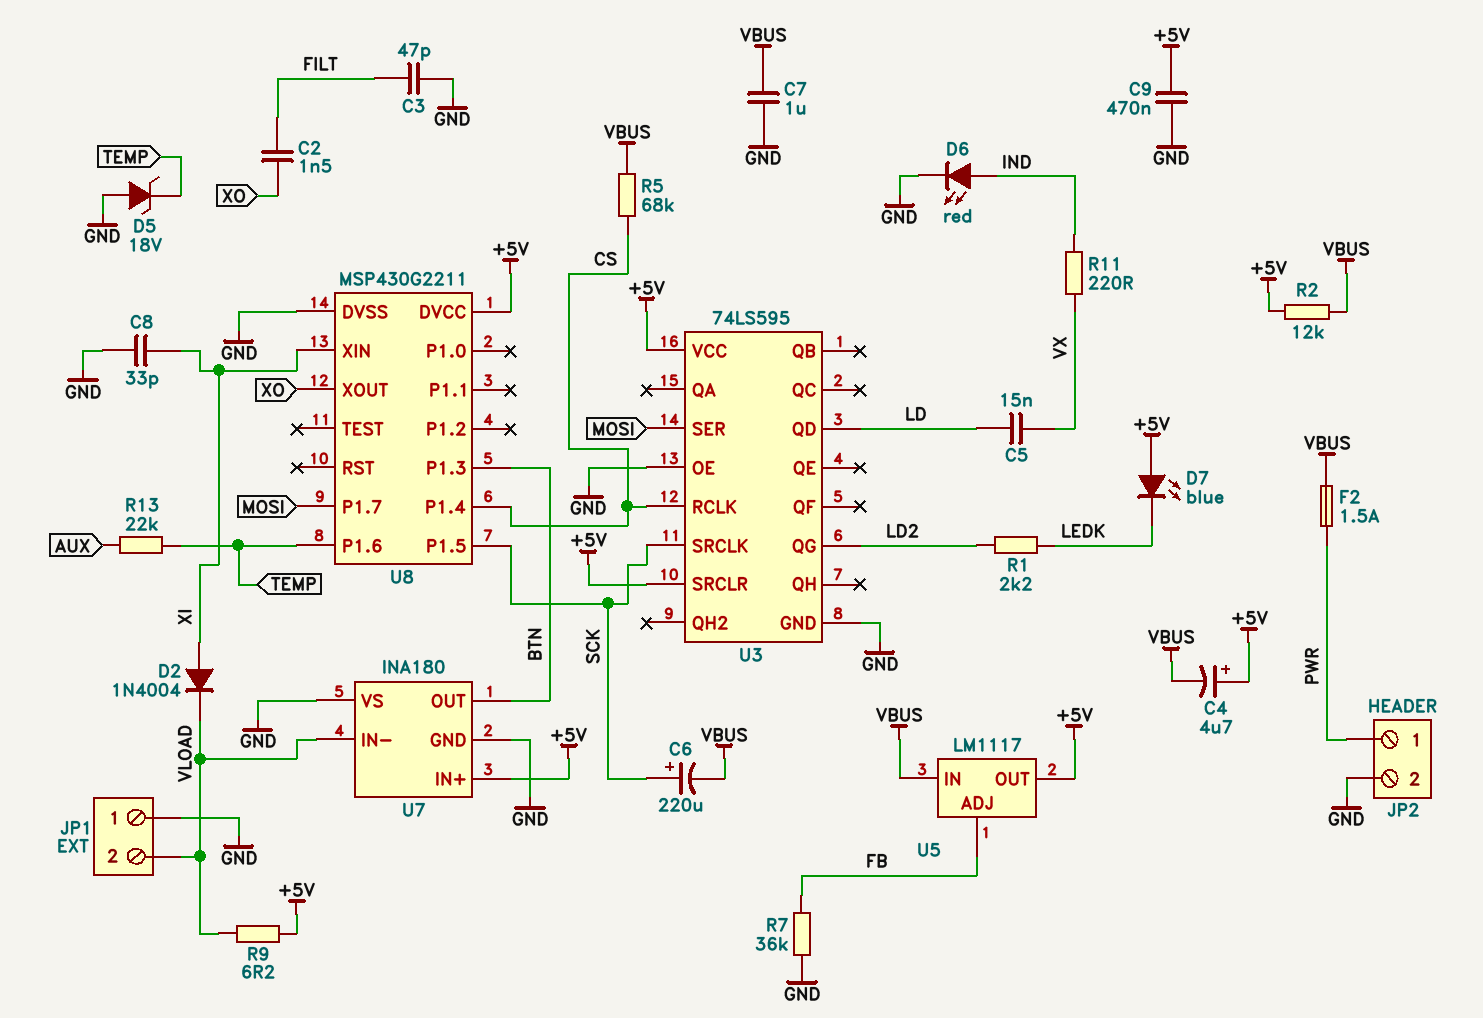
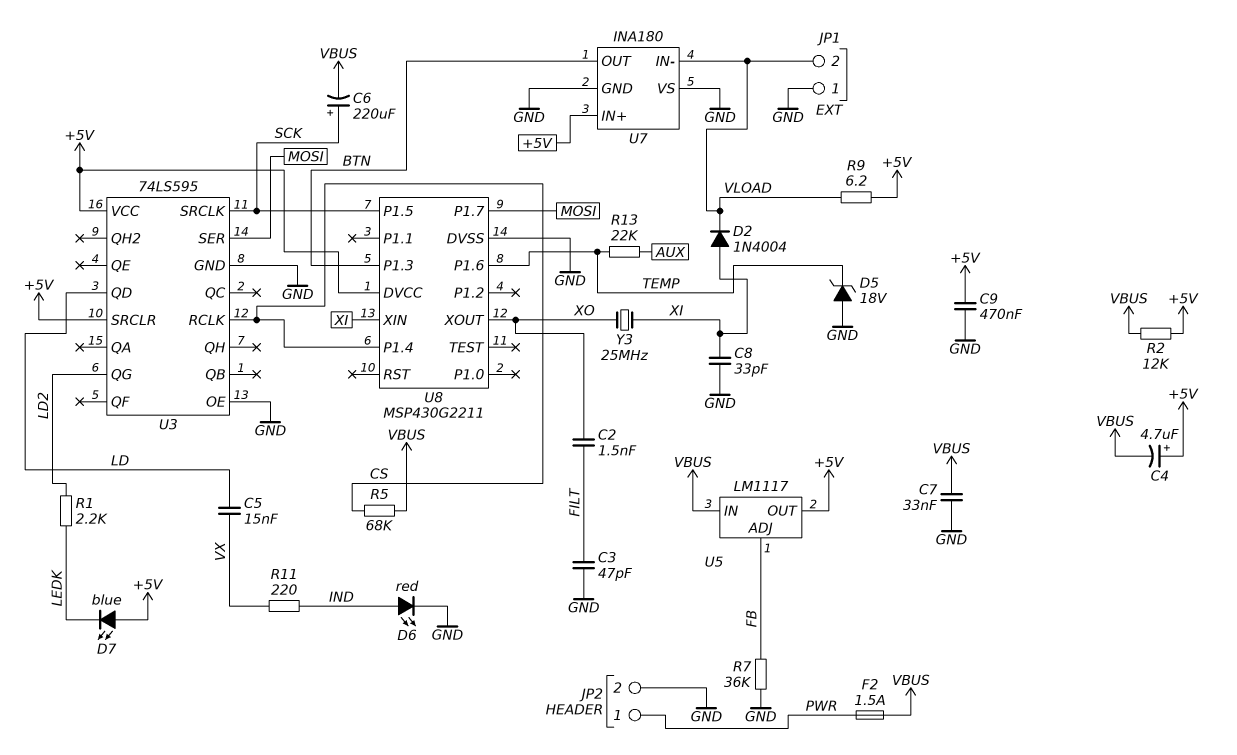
C7: 1uF (GND, VBUS) -> 33nF (GND, VBUS)
Y3: none -> 25MHz (XI, XO)

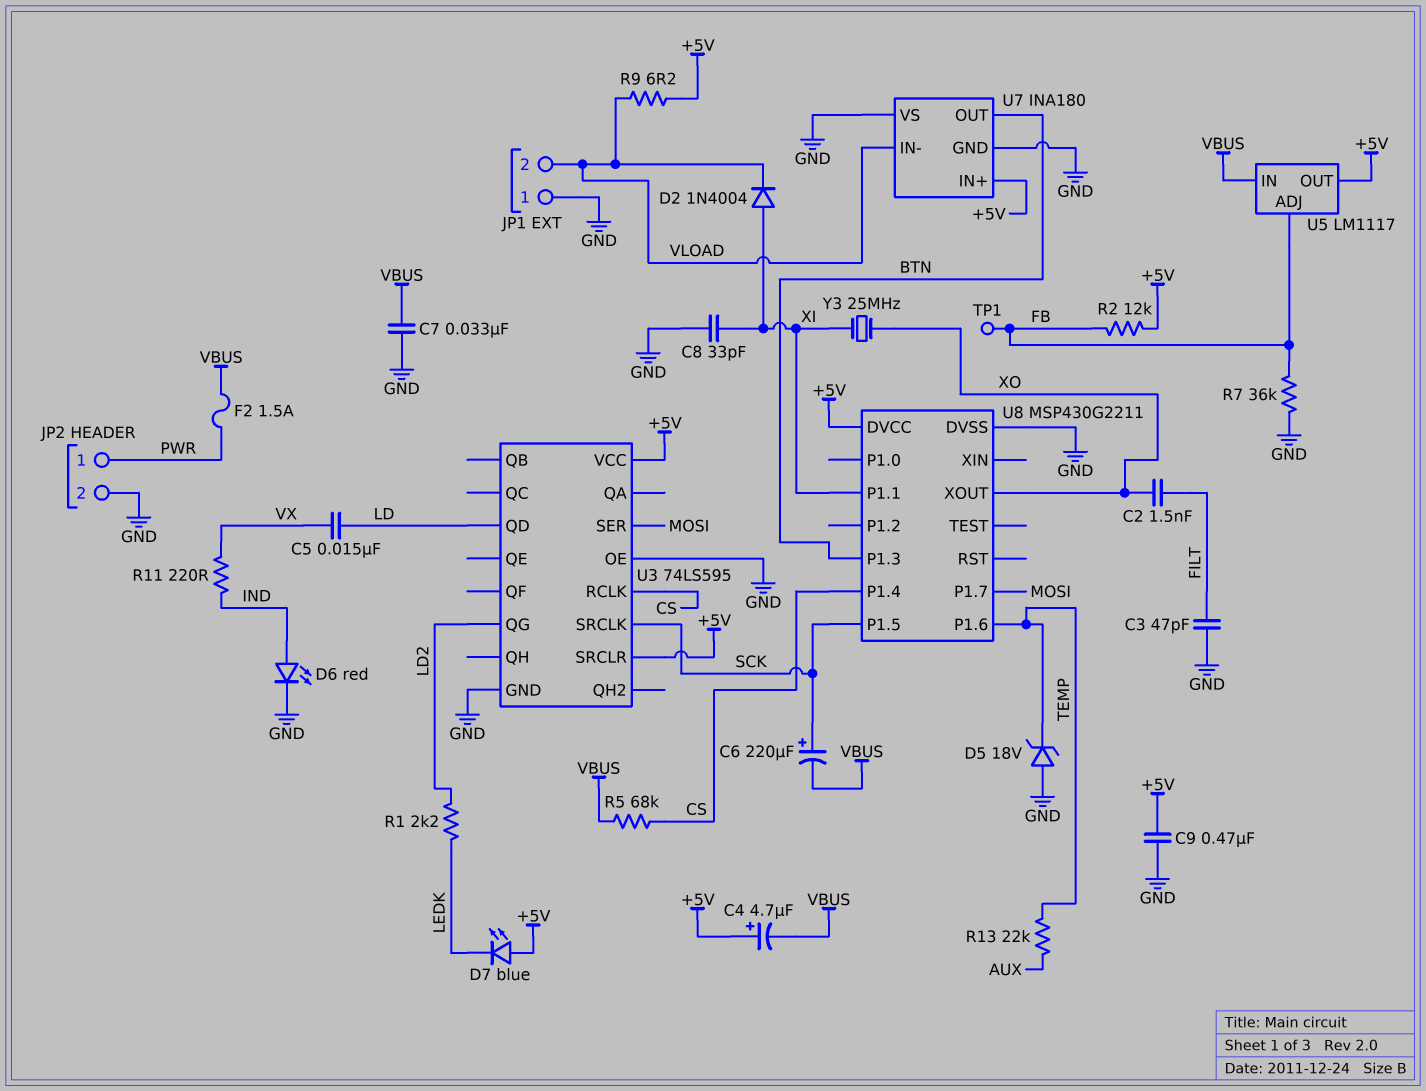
R2: 12k (+5V, VBUS) -> 12k (+5V, FB)
TP1: none -> test point (FB)
U8 pin P1.1: none -> XI
U8 pin XIN: XI -> none

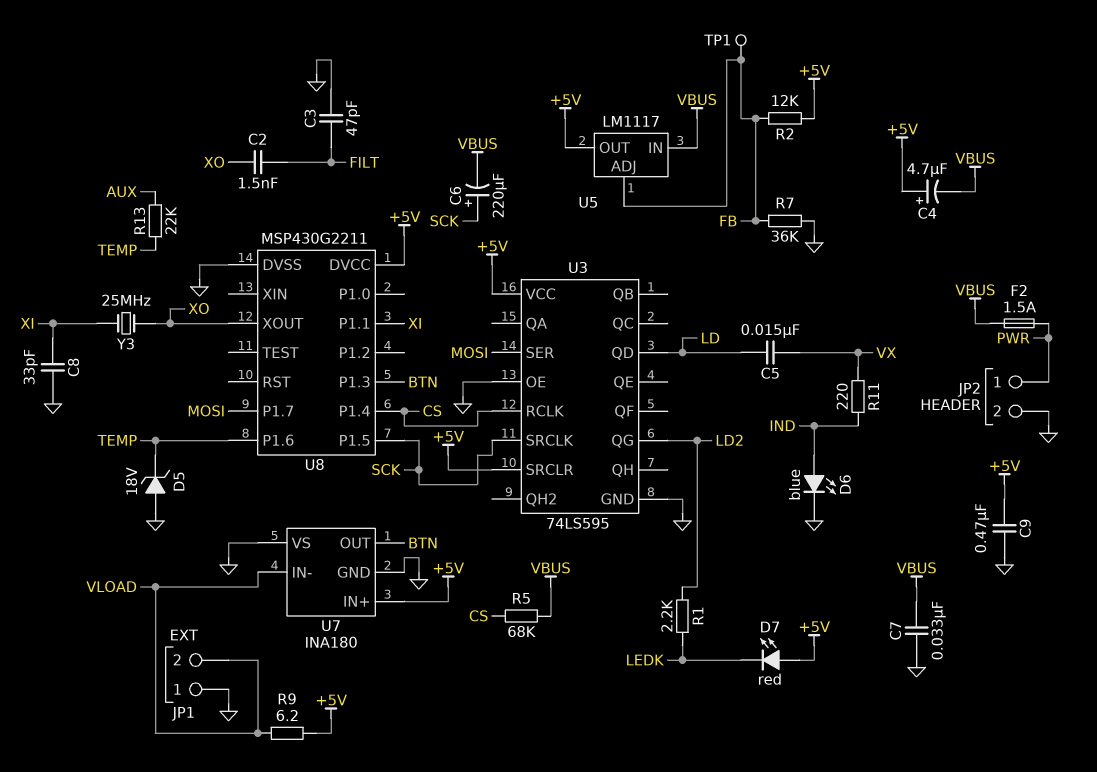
D2: diode 1N4004 (A XI, K VLOAD) -> none
D6: LED red (A IND, K GND) -> LED blue (A IND, K GND)
D7: LED blue (A +5V, K LEDK) -> LED red (A +5V, K LEDK)

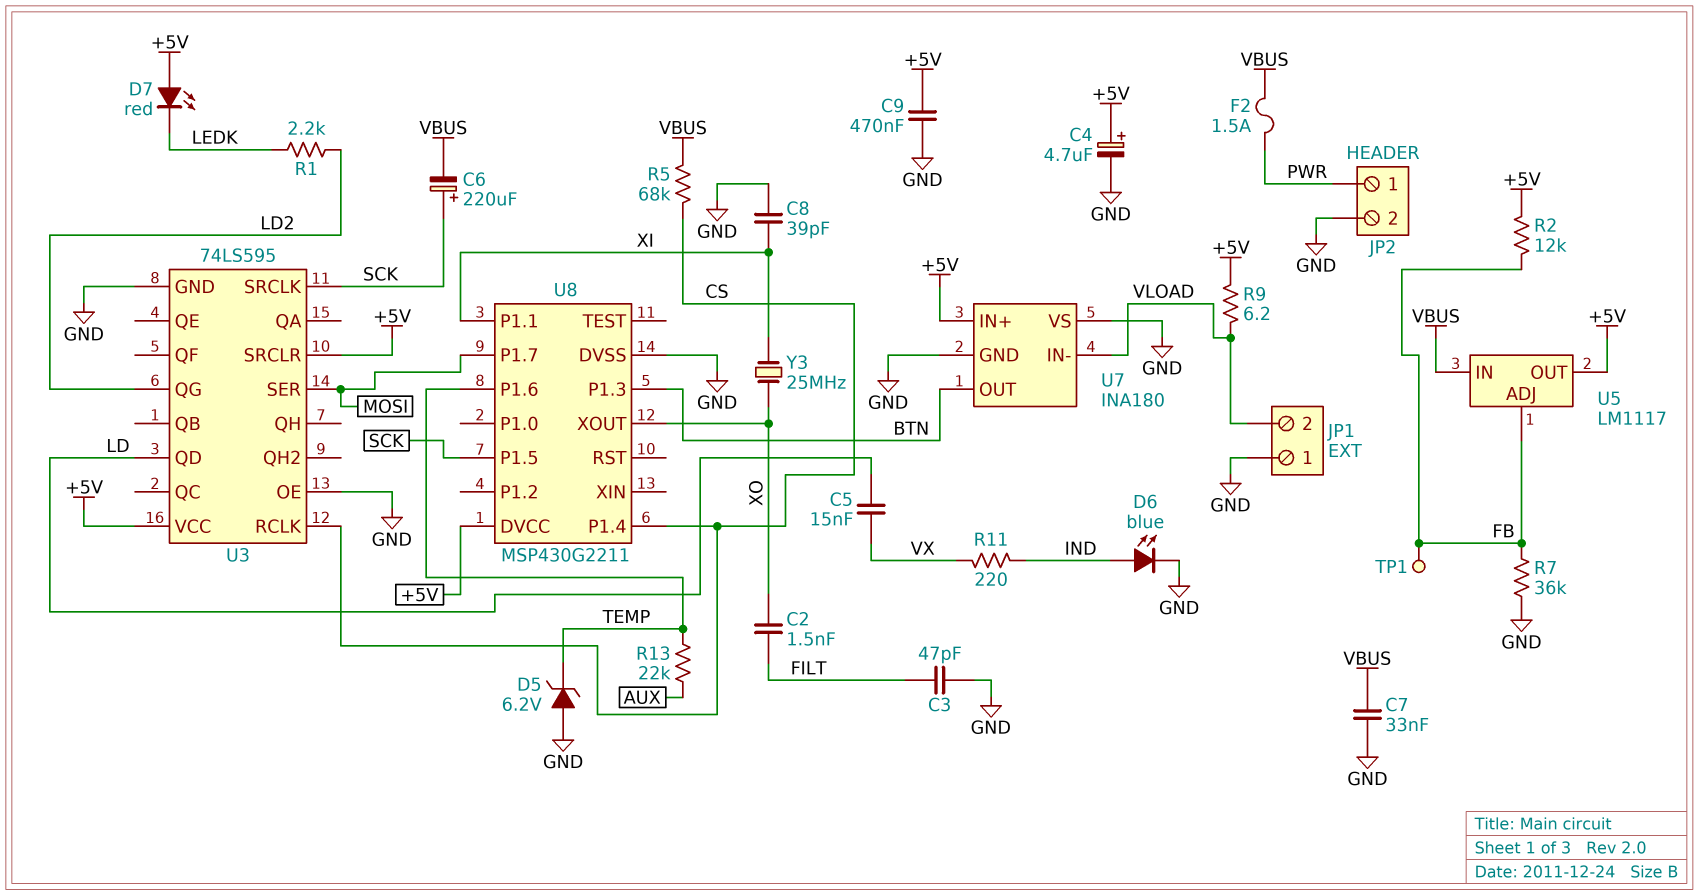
C4: 4.7uF (plus +5V, minus VBUS) -> 4.7uF (plus +5V, minus GND)
C8: 33pF (GND, XI) -> 39pF (GND, XI)
D5: zener 18V (A GND, K TEMP) -> zener 6.2V (A GND, K TEMP)

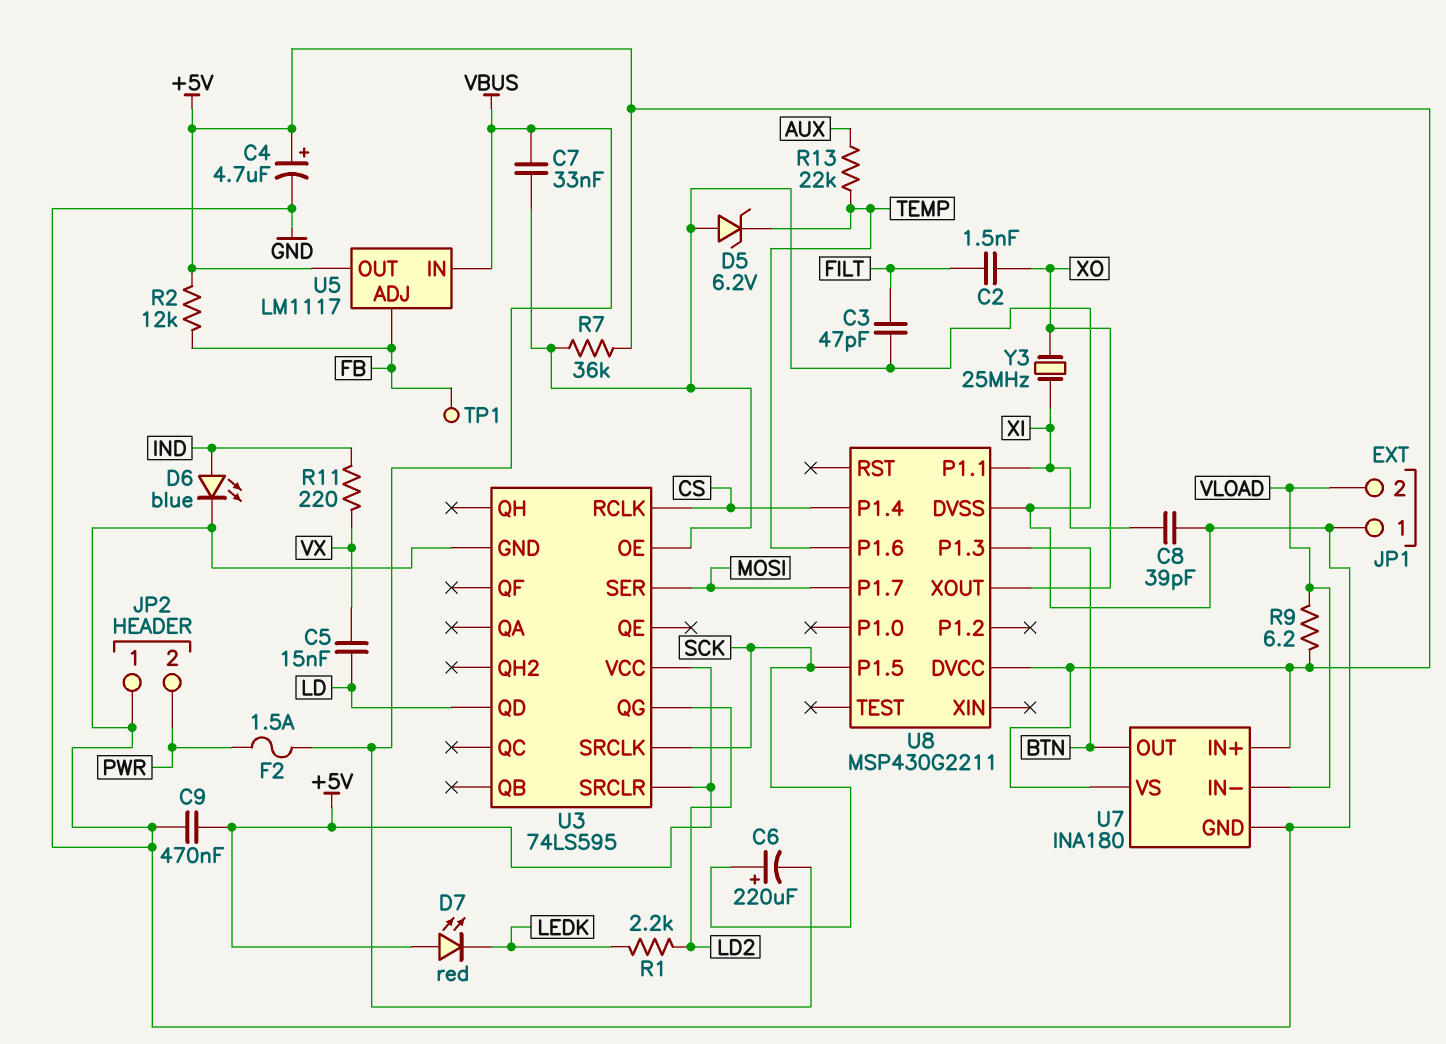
JP2 pin 1: PWR -> GND
JP2 pin 2: GND -> PWR
R5: 68k (CS, VBUS) -> none
R7: 36k (FB, GND) -> 36k (+5V, GND)
U7 pin VS: GND -> +5V

